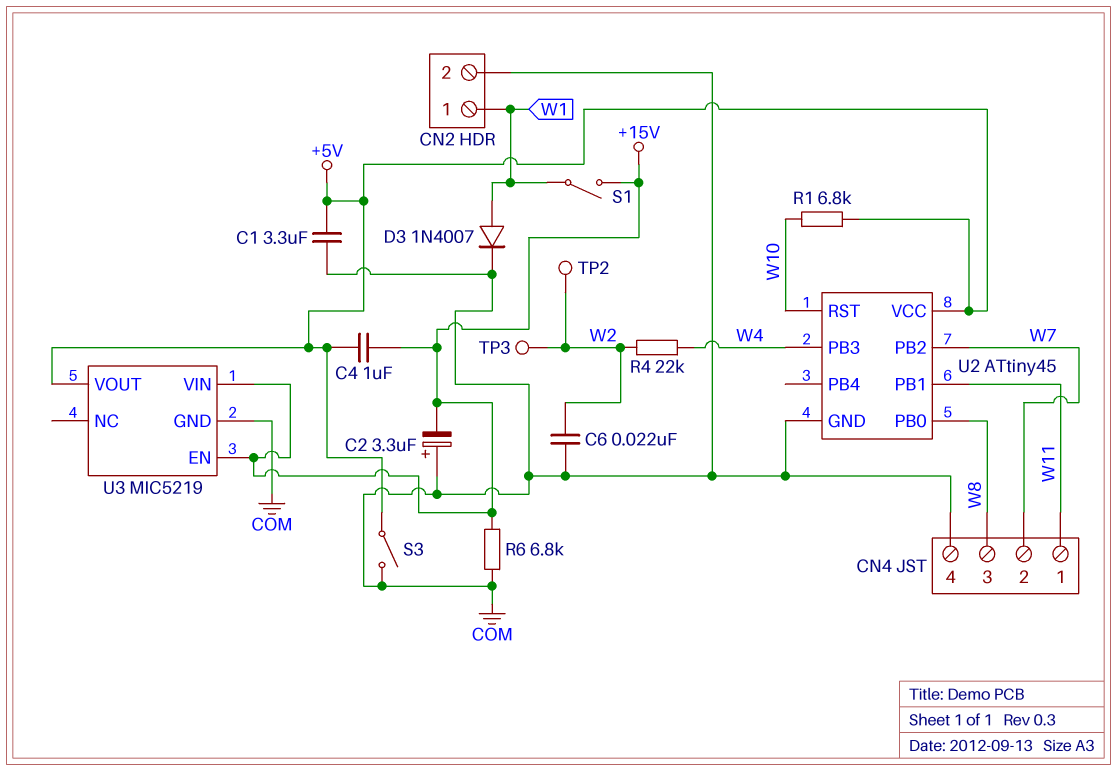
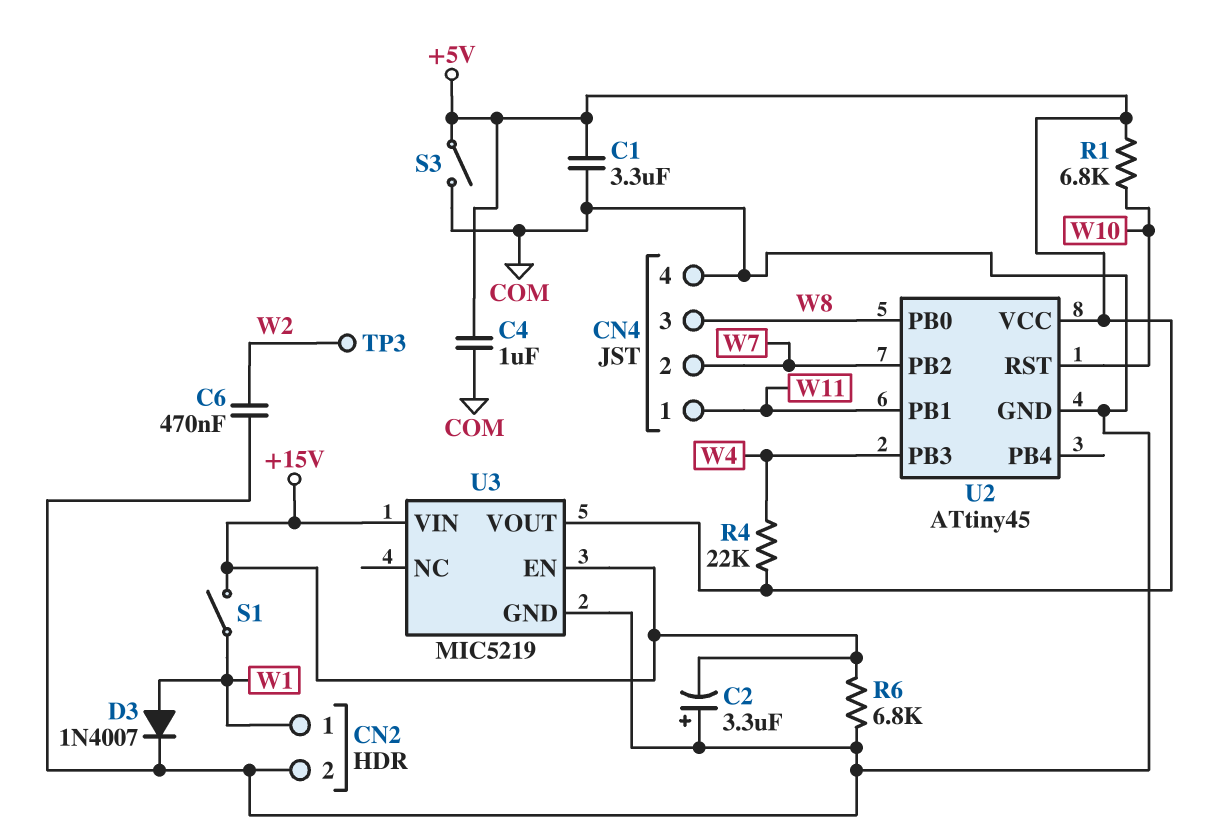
C4: 1uF (+5V, +15V) -> 1uF (+5V, COM)
C6: 22nF (COM, W2) -> 470nF (COM, W2)
R4: 22k (W2, W4) -> 22k (+5V, W4)
TP2: test point (W2) -> none

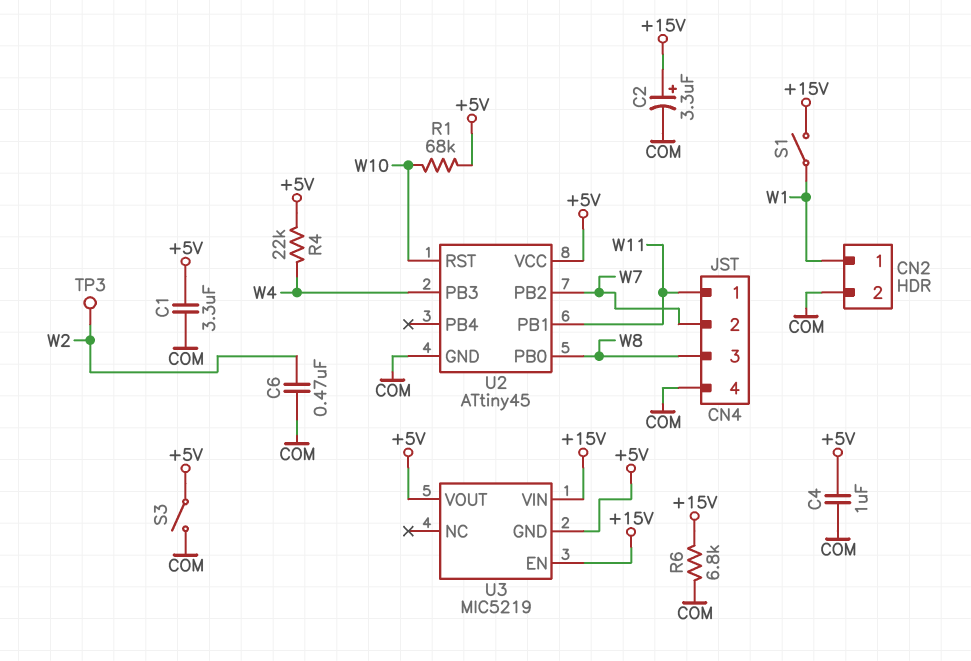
C2: 3.3uF (plus COM, minus +15V) -> 3.3uF (plus +15V, minus COM)
D3: diode 1N4007 (A W1, K COM) -> none
R1: 6.8k (+5V, W10) -> 68k (+5V, W10)
U3 pin GND: COM -> +5V

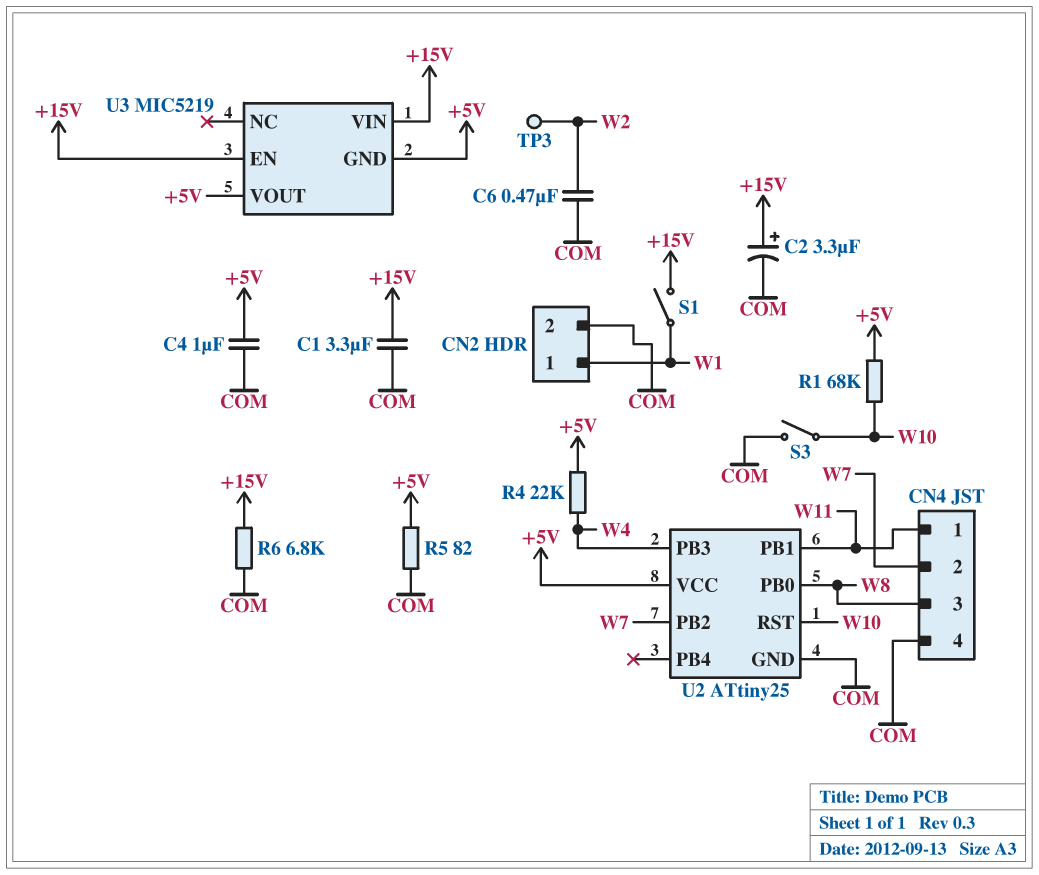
C1: 3.3uF (+5V, COM) -> 3.3uF (+15V, COM)
R5: none -> 82 (+5V, COM)
S3: switch (+5V, COM) -> switch (COM, W10)
U2: ATtiny45 -> ATtiny25

